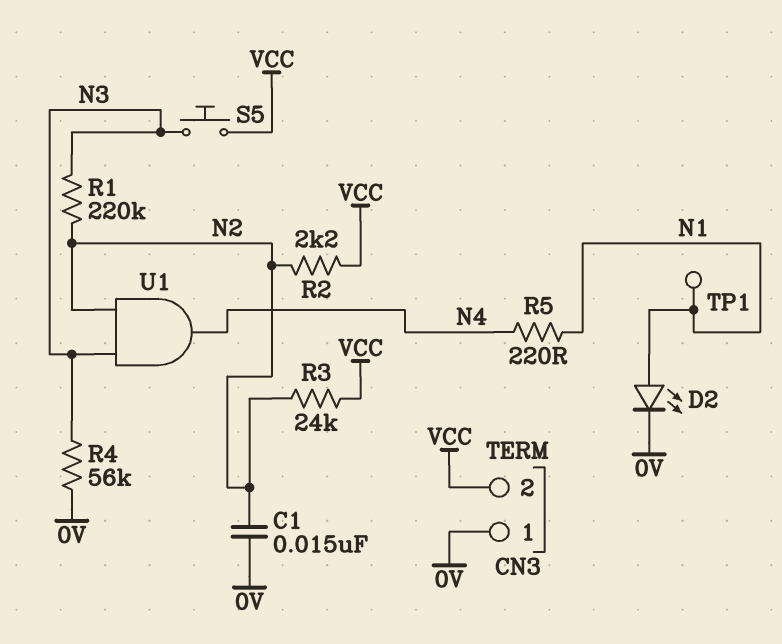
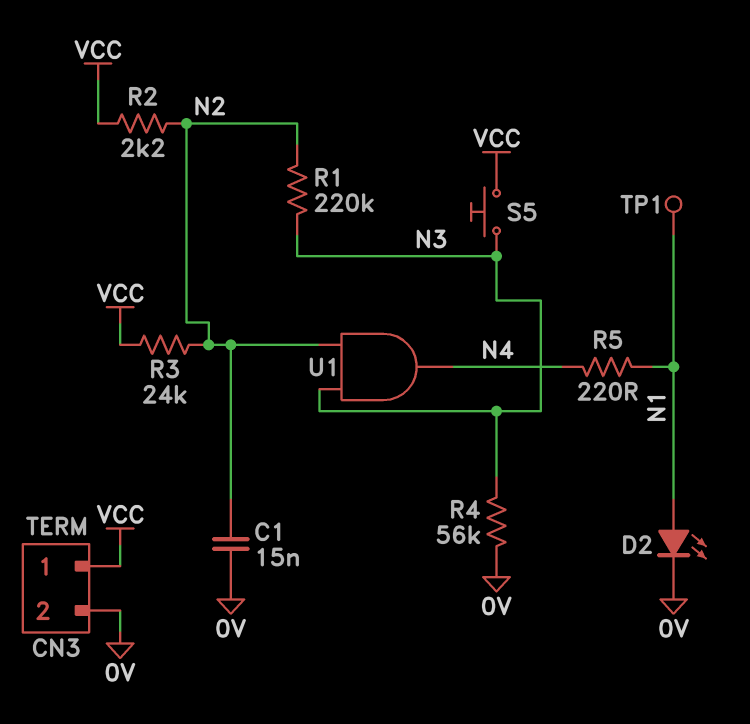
CN3 pin 1: 0V -> VCC
CN3 pin 2: VCC -> 0V

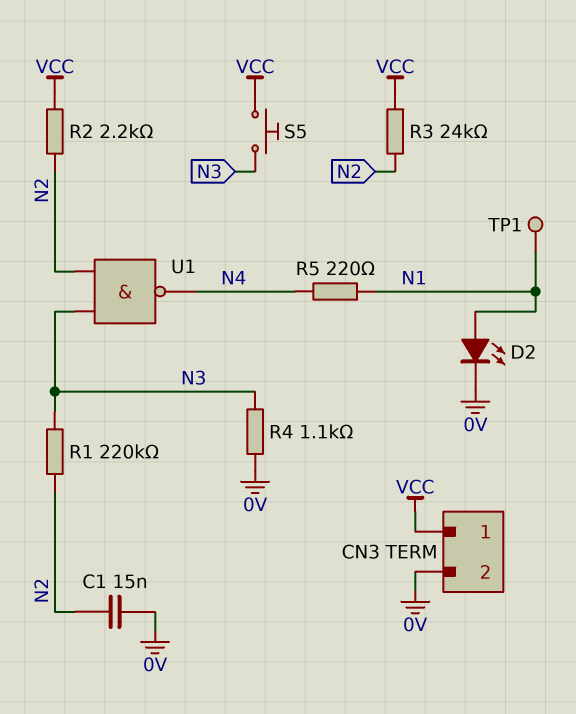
R4: 56k (0V, N3) -> 1.1k (0V, N3)
U1: AND (in N2, in N3, out N4) -> NAND (in N2, in N3, out N4)

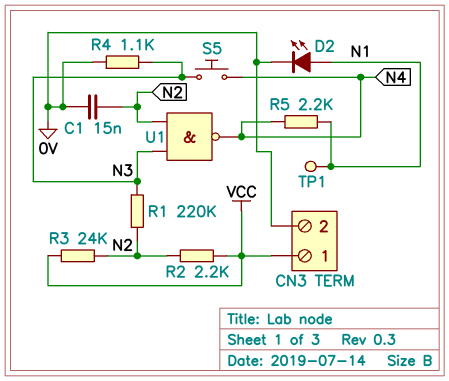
R5: 220 (N1, N4) -> 2.2k (N1, N4)
S5: button (N3, VCC) -> button (N3, N4)

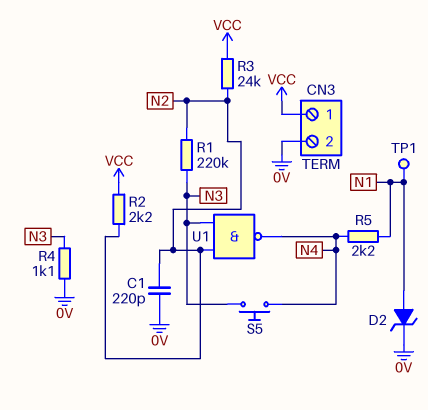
C1: 15nF (0V, N2) -> 220pF (0V, N2)
D2: LED (A N1, K 0V) -> zener (A N1, K 0V)

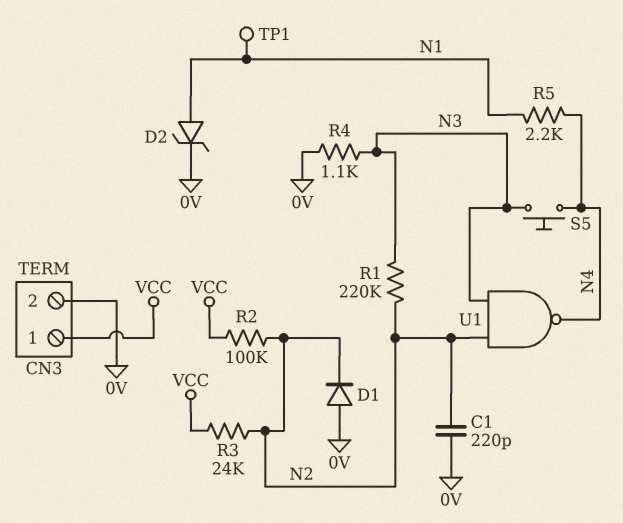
D1: none -> diode (A 0V, K N2)
R2: 2.2k (N2, VCC) -> 100k (N2, VCC)

